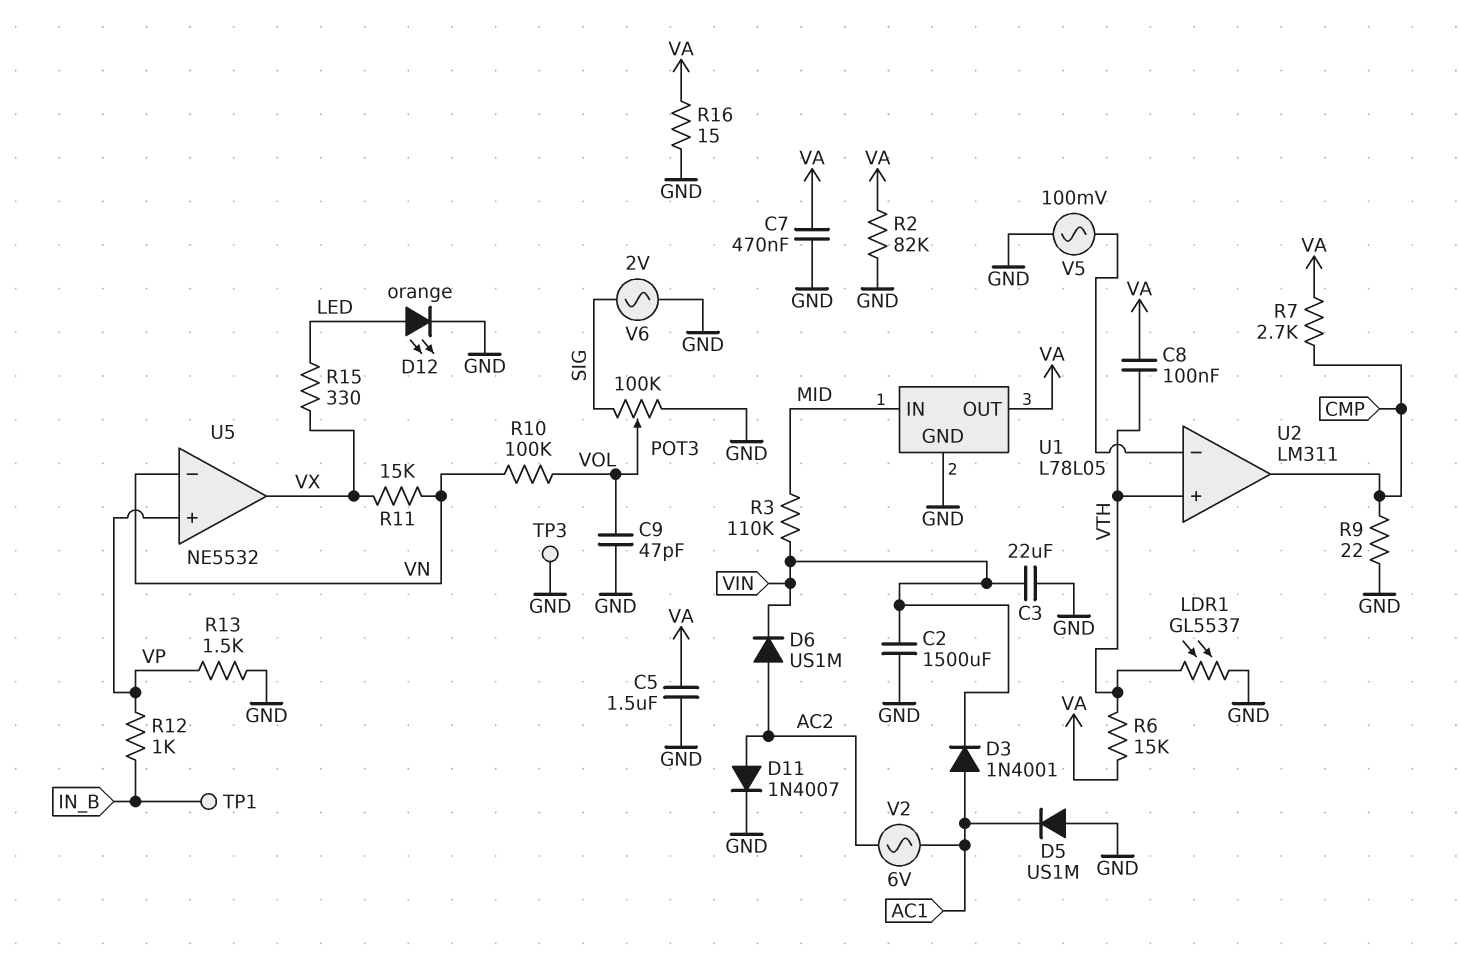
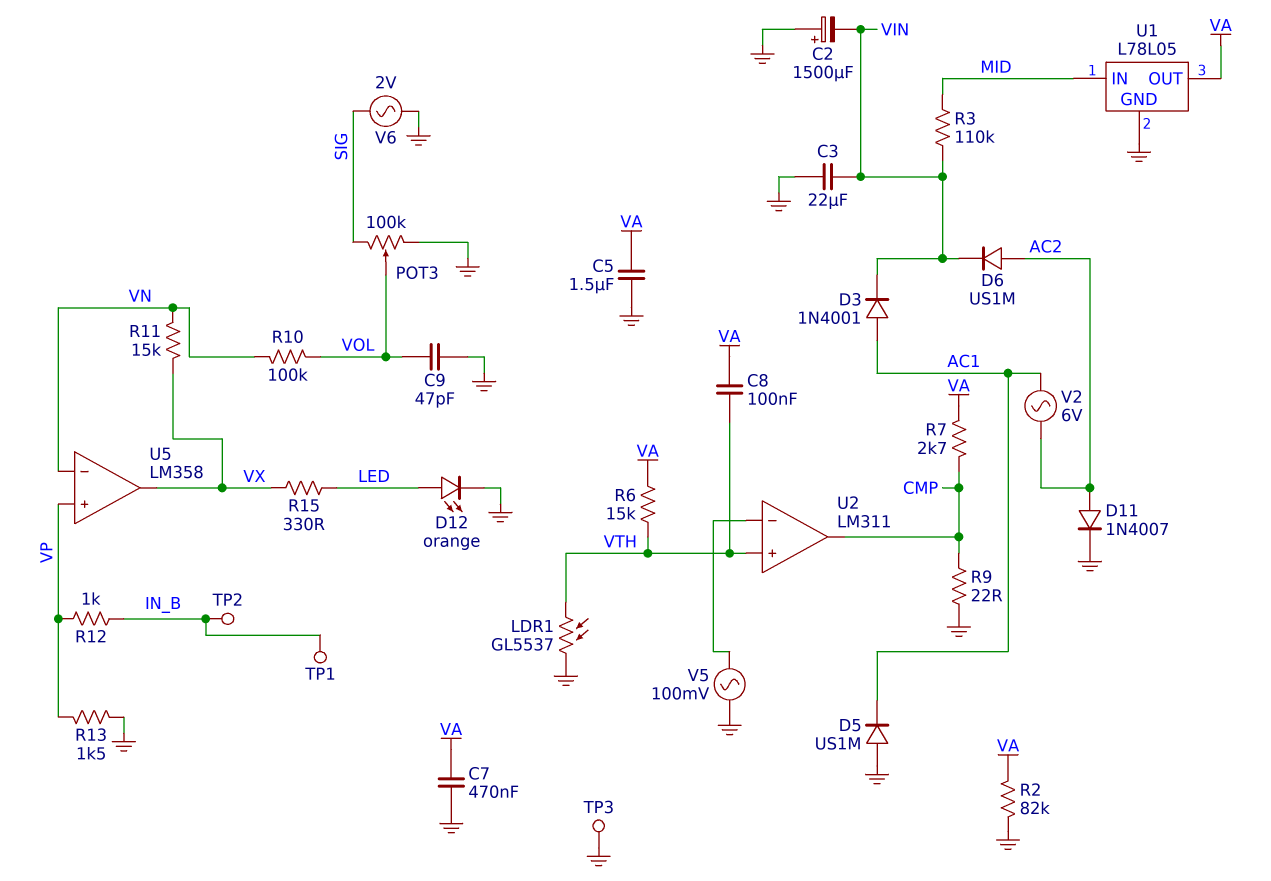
C2: 1500uF (GND, VIN) -> 1500uF (plus GND, minus VIN)
R16: 15 (GND, VA) -> none
TP2: none -> test point (IN_B)
U5: NE5532 -> LM358

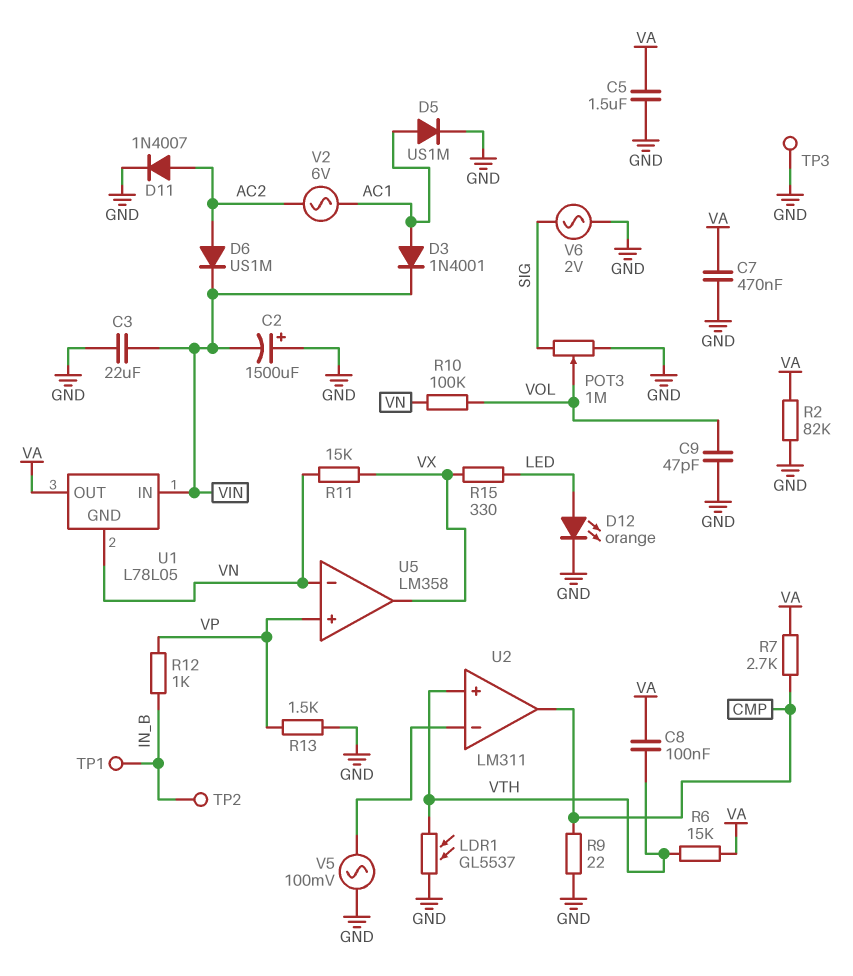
D5: diode US1M (A GND, K AC1) -> diode US1M (A AC1, K GND)
POT3: 100k (GND, SIG, wiper VOL) -> 1M (GND, SIG, wiper VOL)
R3: 110k (MID, VIN) -> none
U1 pin GND: GND -> VN
U1 pin IN: MID -> VIN

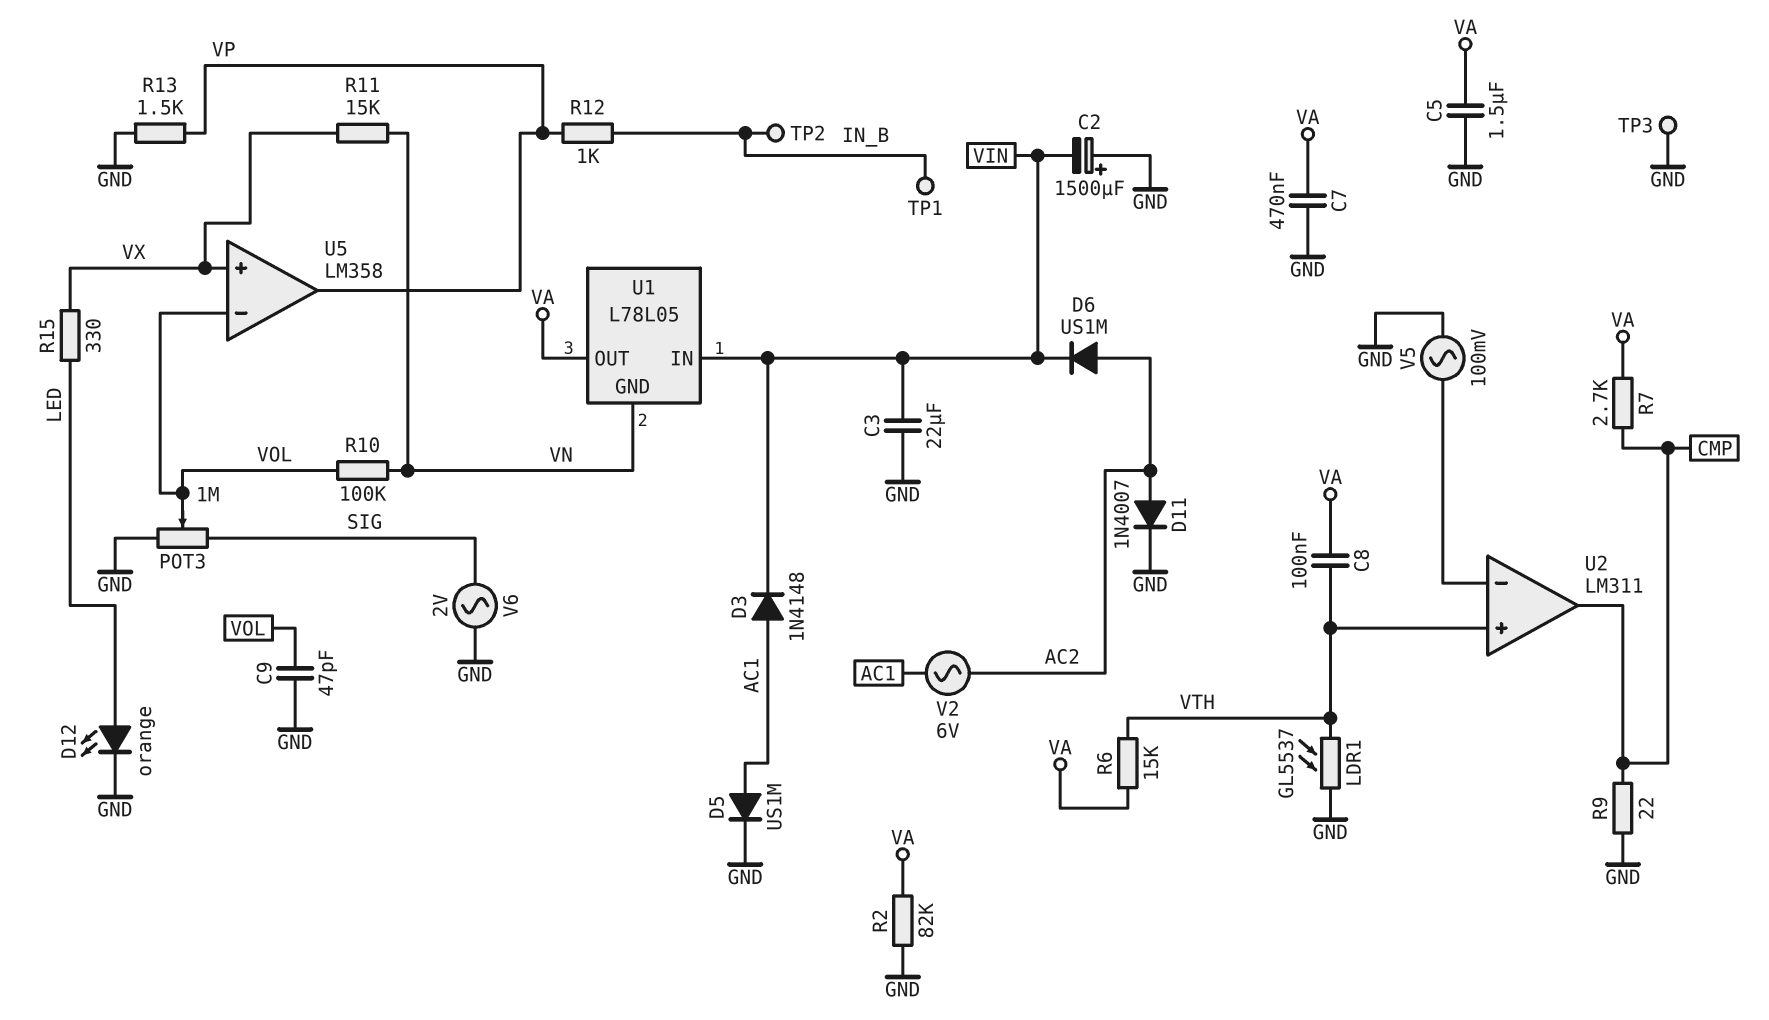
D3: diode 1N4001 (A AC1, K VIN) -> diode 1N4148 (A AC1, K VIN)
U5 pin in+: VP -> VX
U5 pin in-: VN -> VOL
U5 pin out: VX -> VP

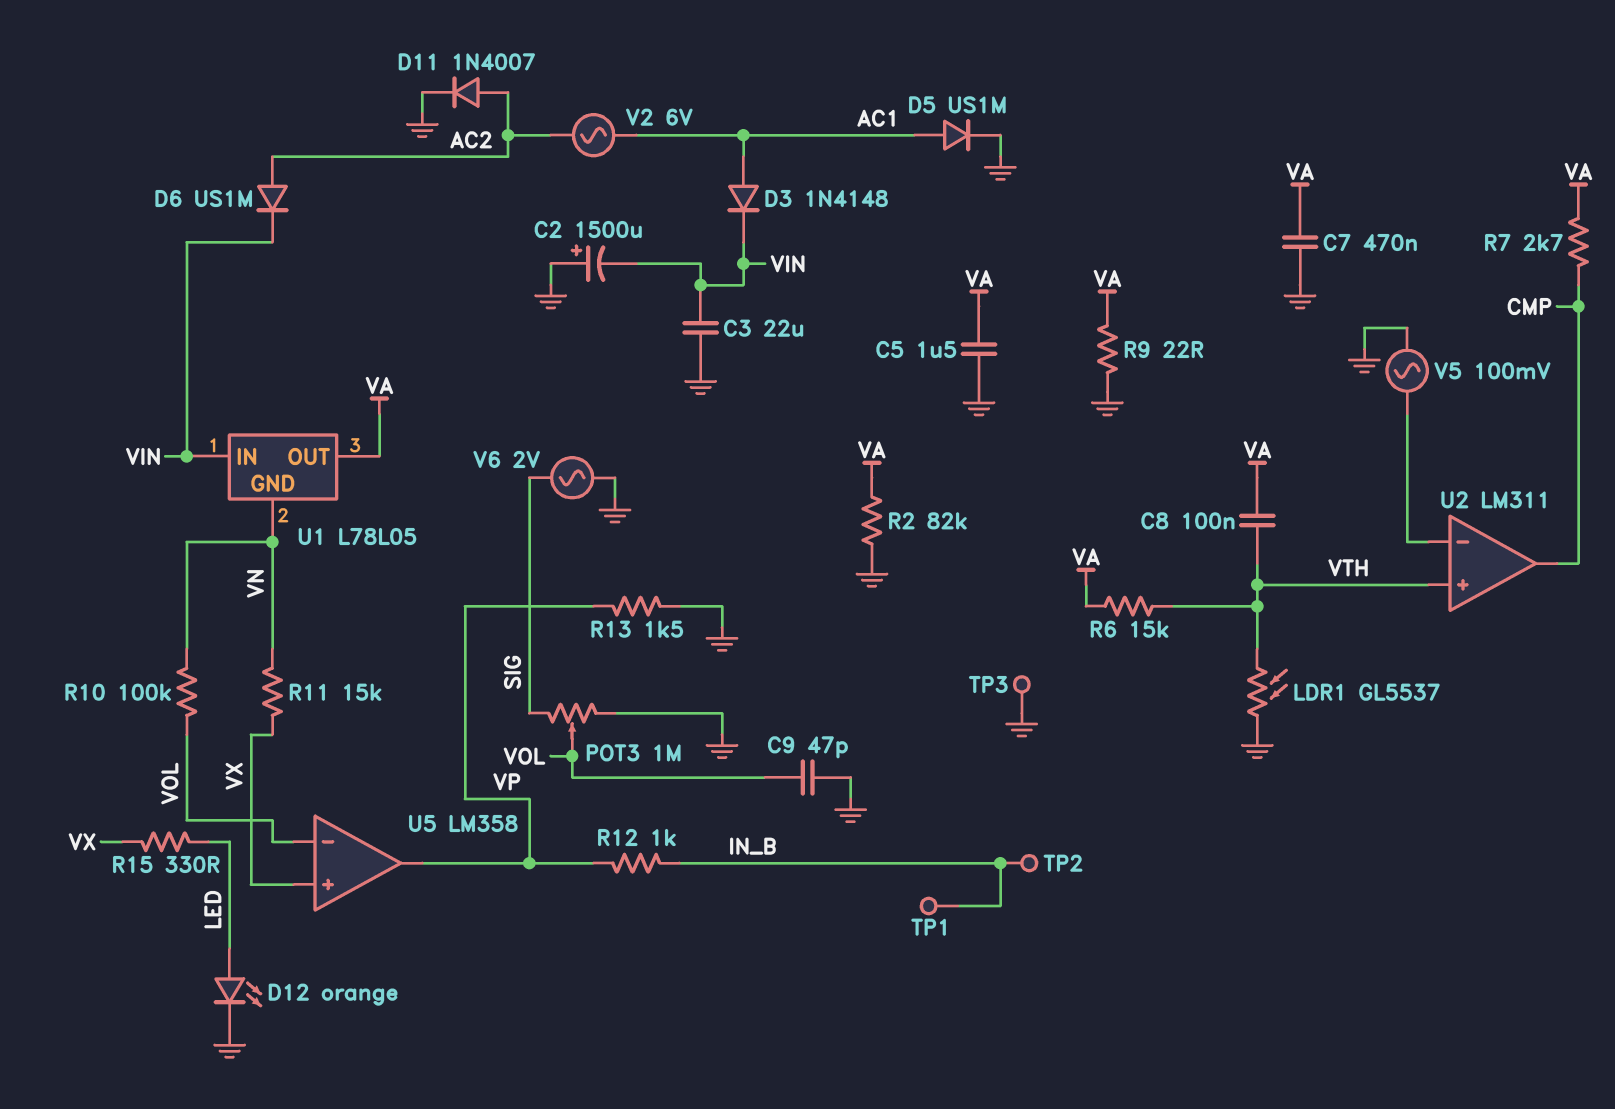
R9: 22 (CMP, GND) -> 22 (GND, VA)

